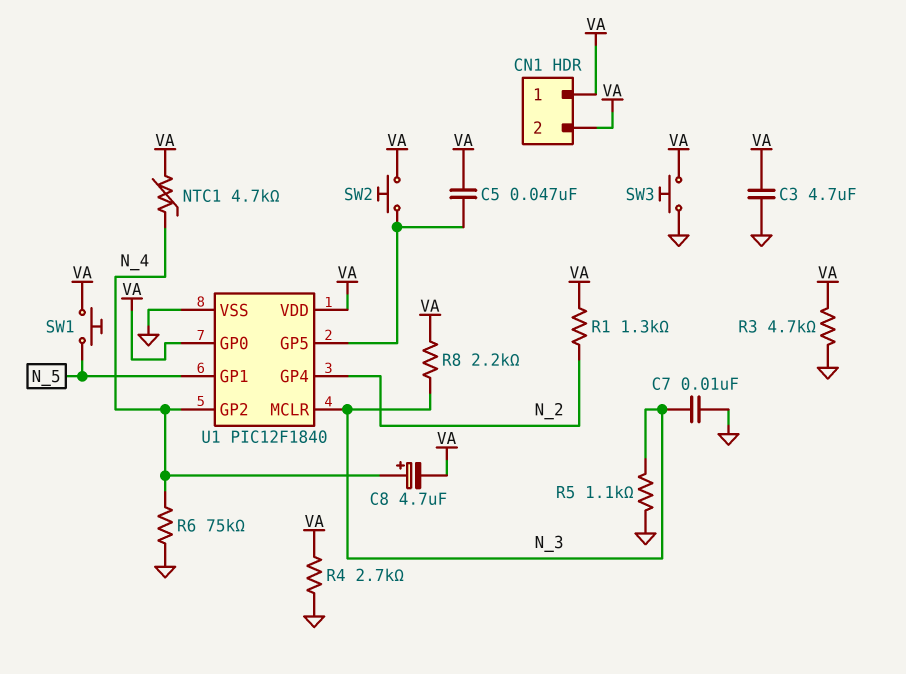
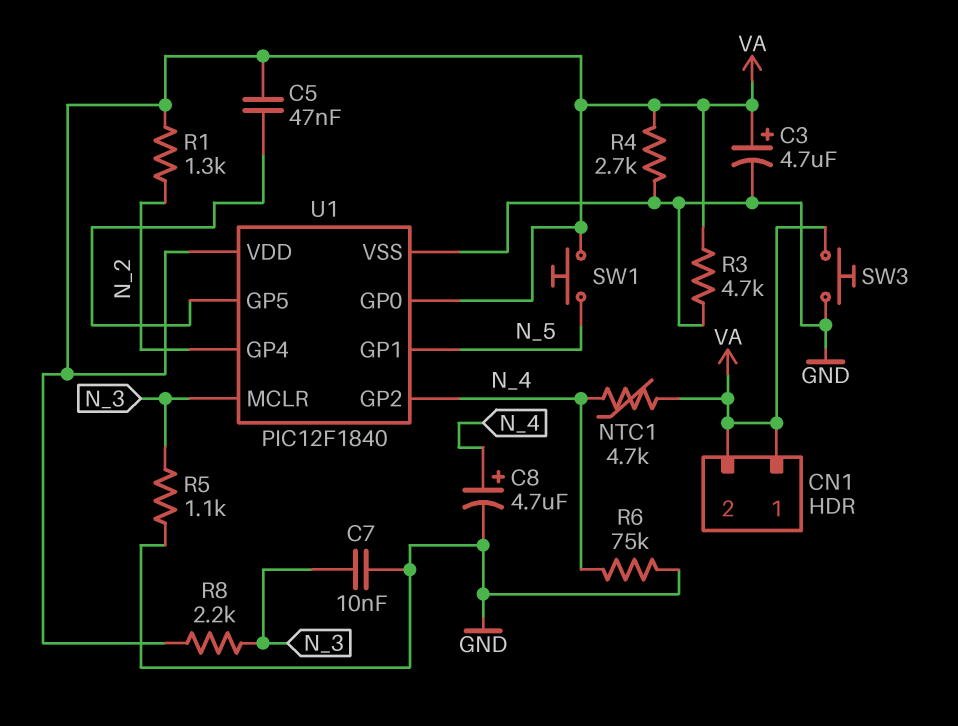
C3: 4.7uF (GND, VA) -> 4.7uF (plus VA, minus GND)
C8: 4.7uF (plus N_4, minus VA) -> 4.7uF (plus N_4, minus GND)
SW2: button (U1/GP5, VA) -> none

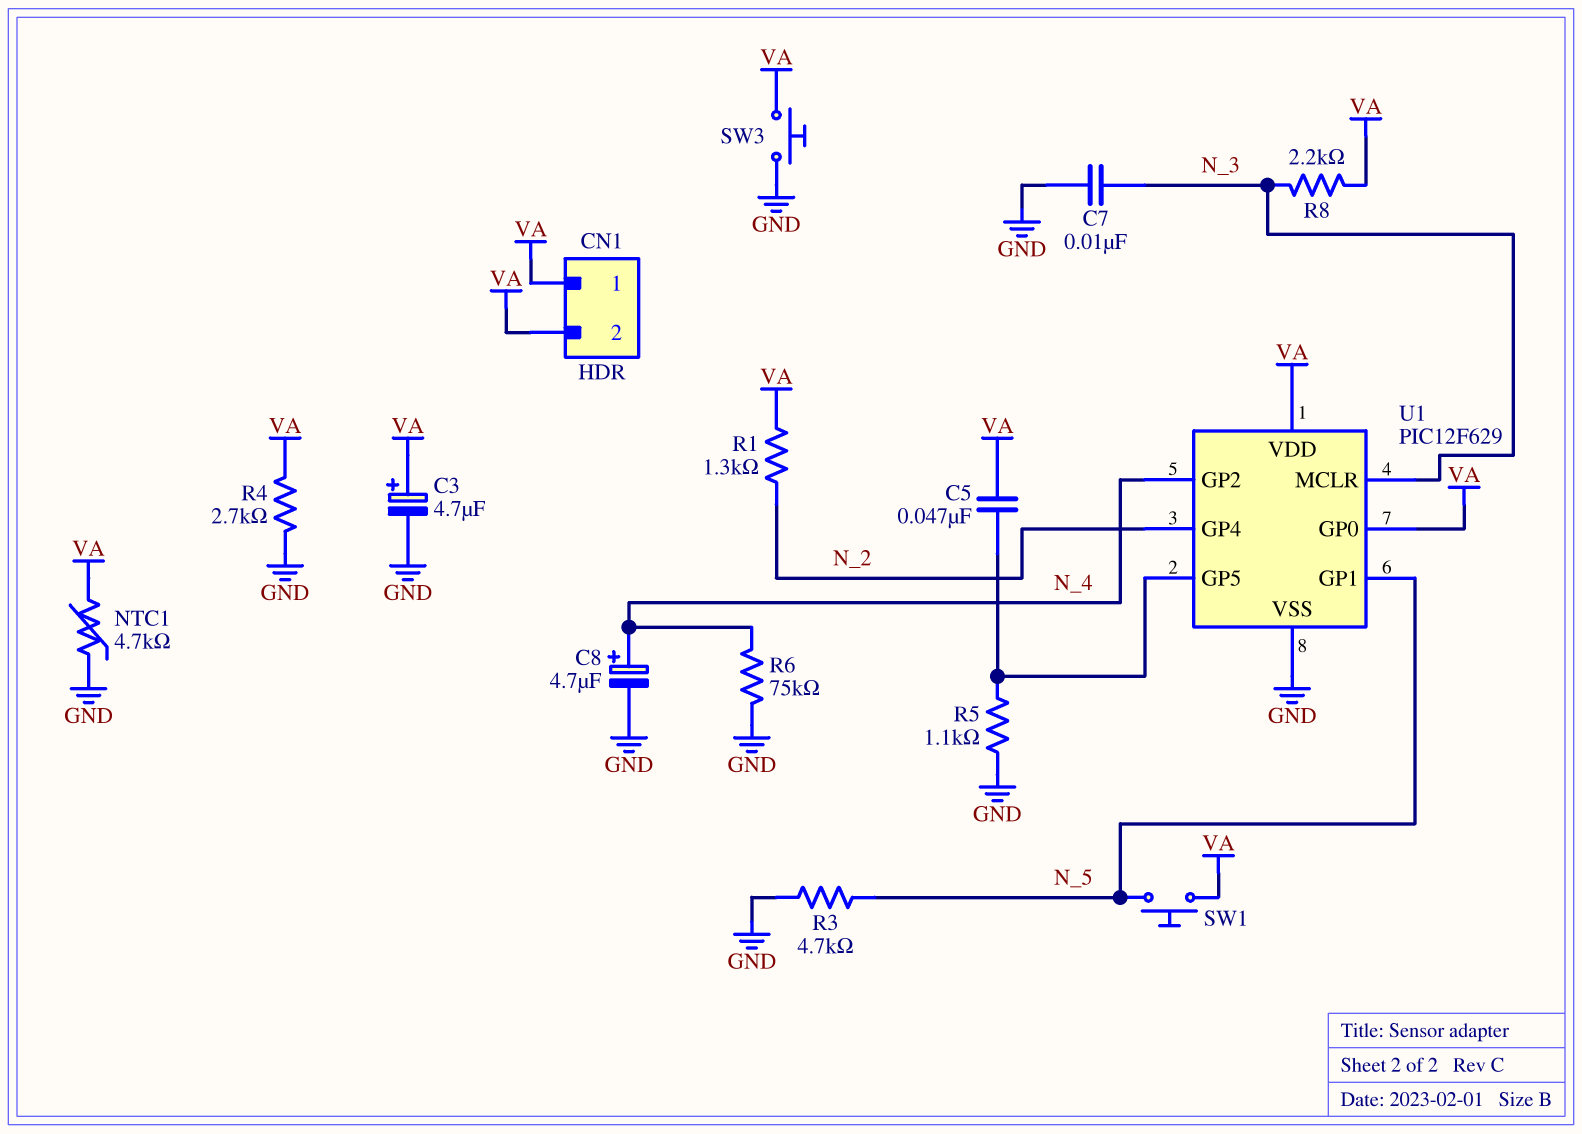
NTC1: 4.7k (N_4, VA) -> 4.7k (GND, VA)
R3: 4.7k (GND, VA) -> 4.7k (GND, N_5)
R5: 1.1k (GND, N_3) -> 1.1k (GND, U1/GP5)
U1: PIC12F1840 -> PIC12F629

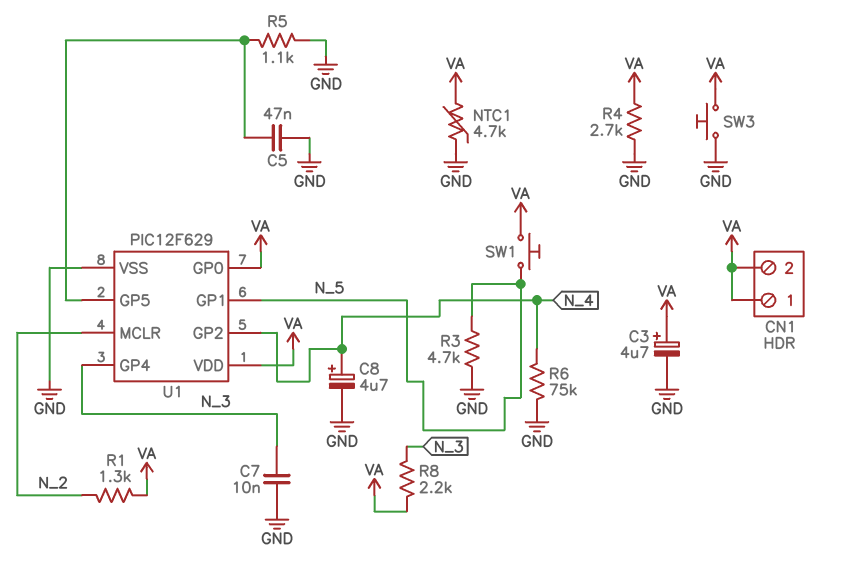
C5: 47nF (U1/GP5, VA) -> 47nF (GND, U1/GP5)
U1 pin GP4: N_2 -> N_3
U1 pin MCLR: N_3 -> N_2

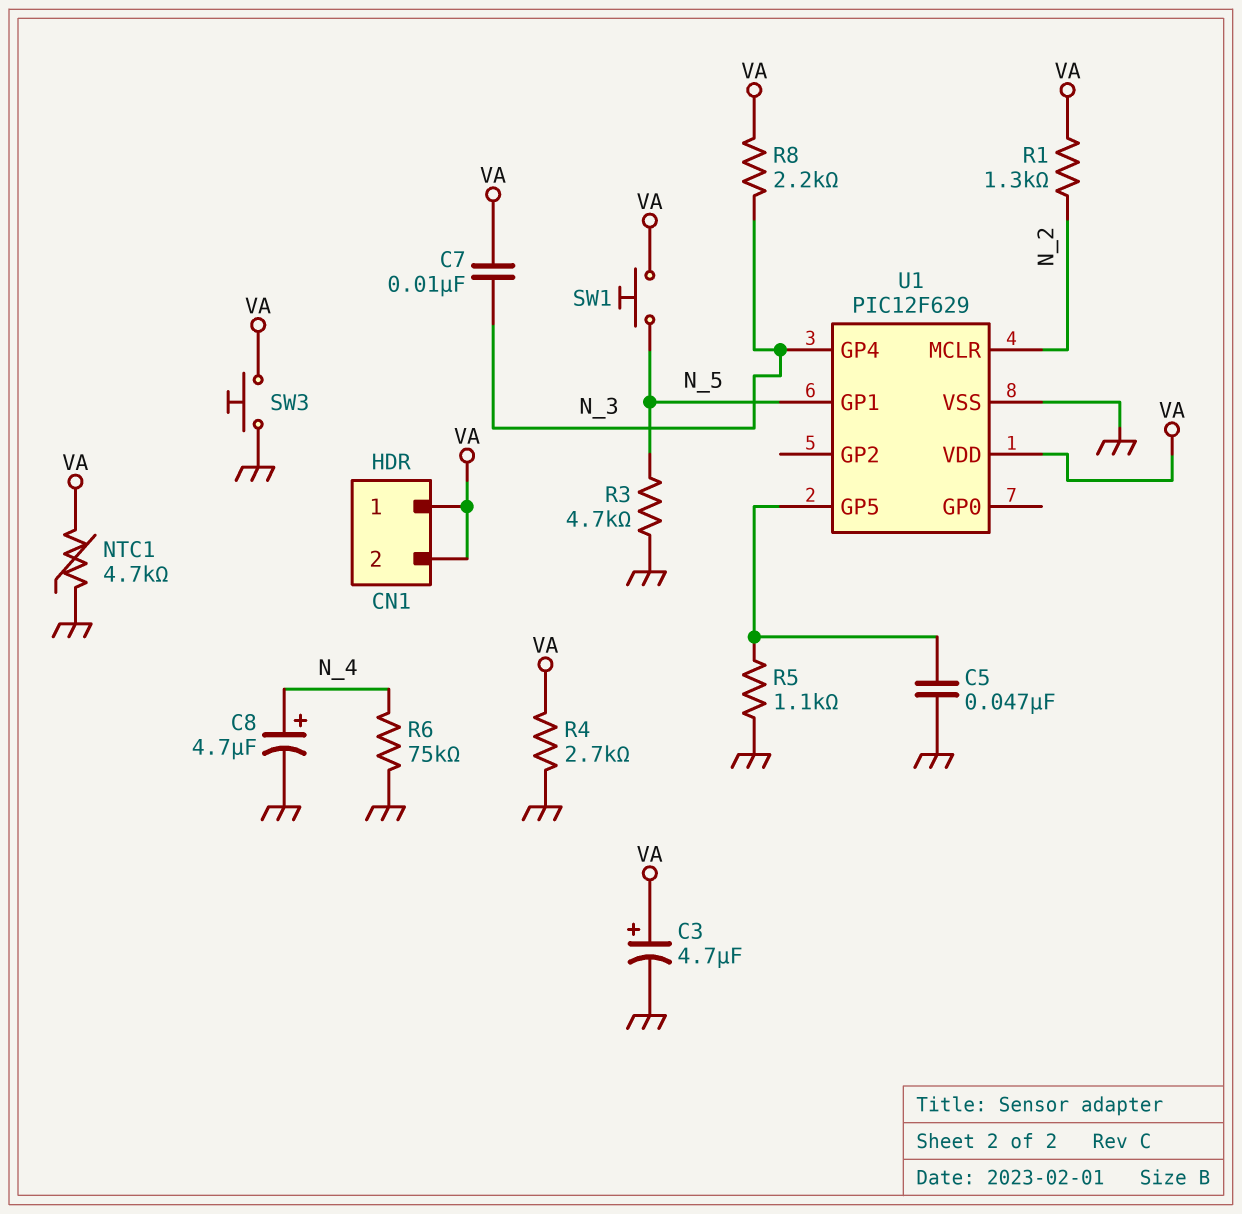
C7: 10nF (GND, N_3) -> 10nF (N_3, VA)
U1 pin GP0: VA -> none
U1 pin GP2: N_4 -> none

